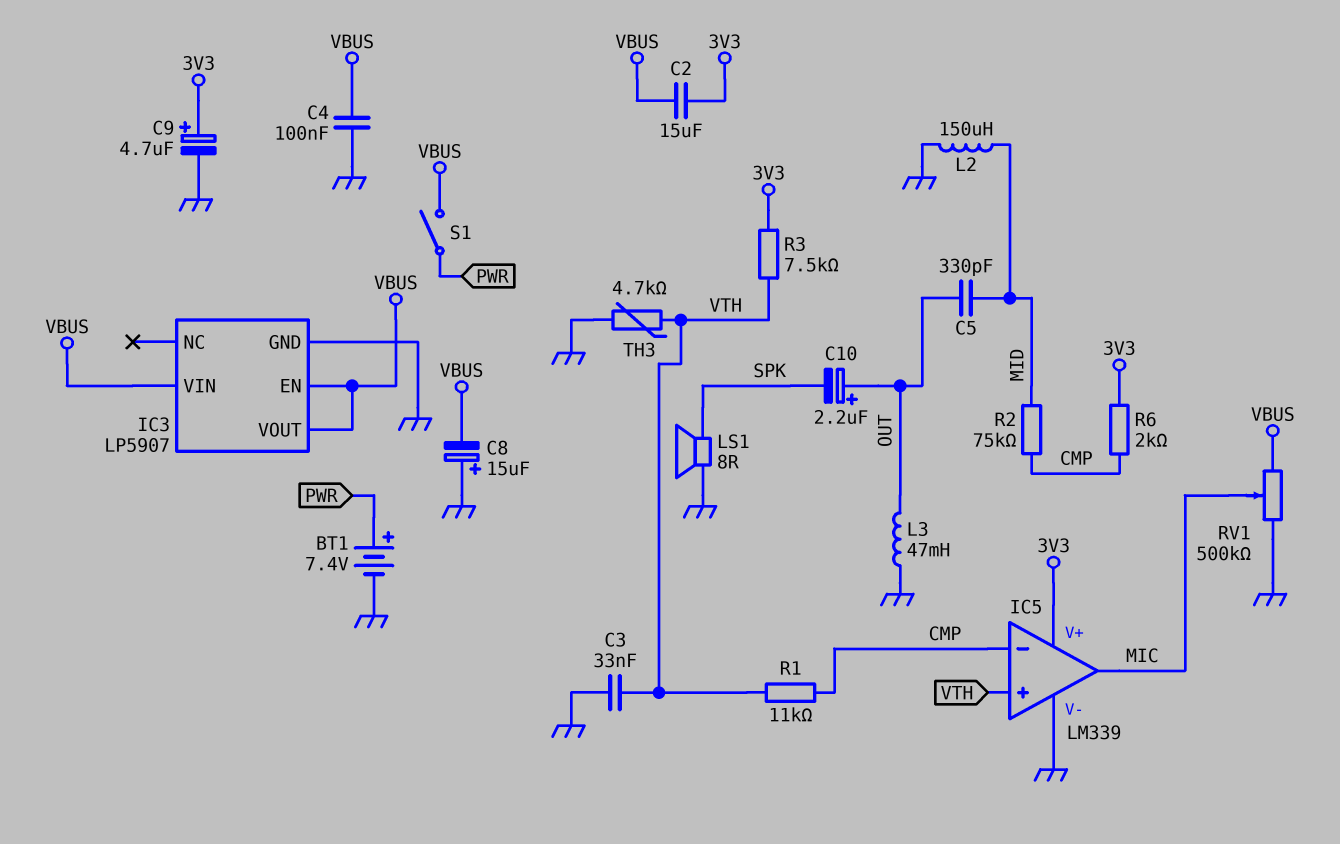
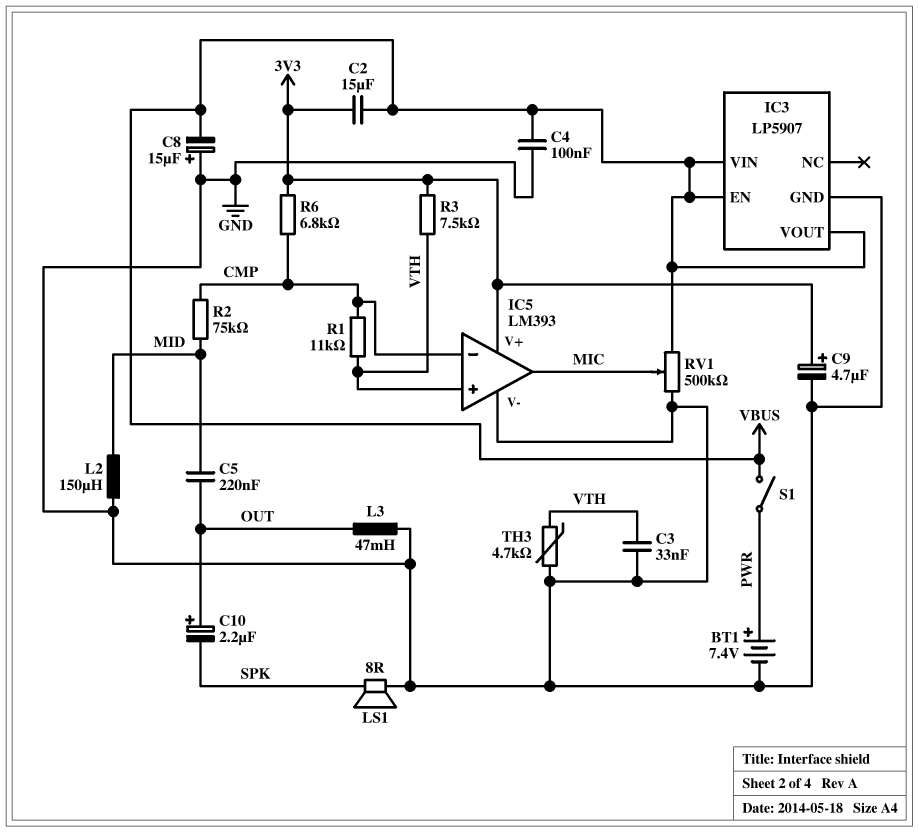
C5: 330pF (MID, OUT) -> 220nF (MID, OUT)
IC5: LM339 -> LM393
R6: 2k (3V3, CMP) -> 6.8k (3V3, CMP)

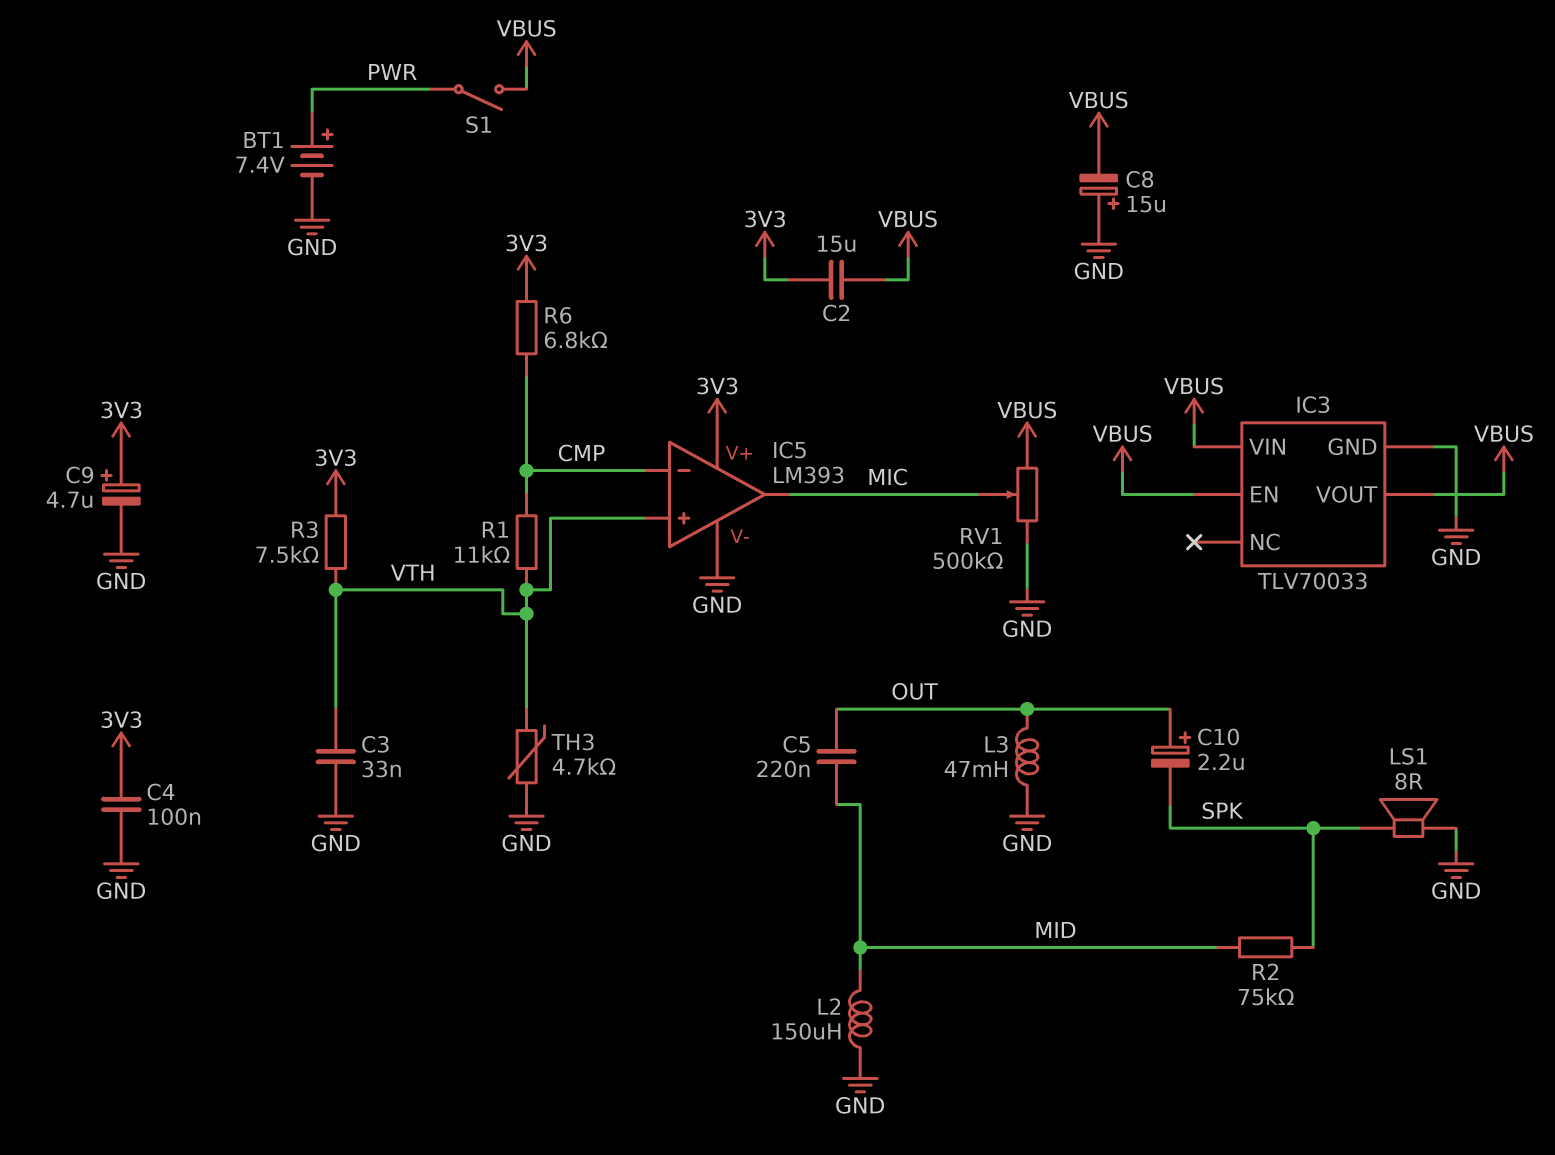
C4: 100nF (GND, VBUS) -> 100nF (3V3, GND)
IC3: LP5907 -> TLV70033
R2: 75k (CMP, MID) -> 75k (MID, SPK)

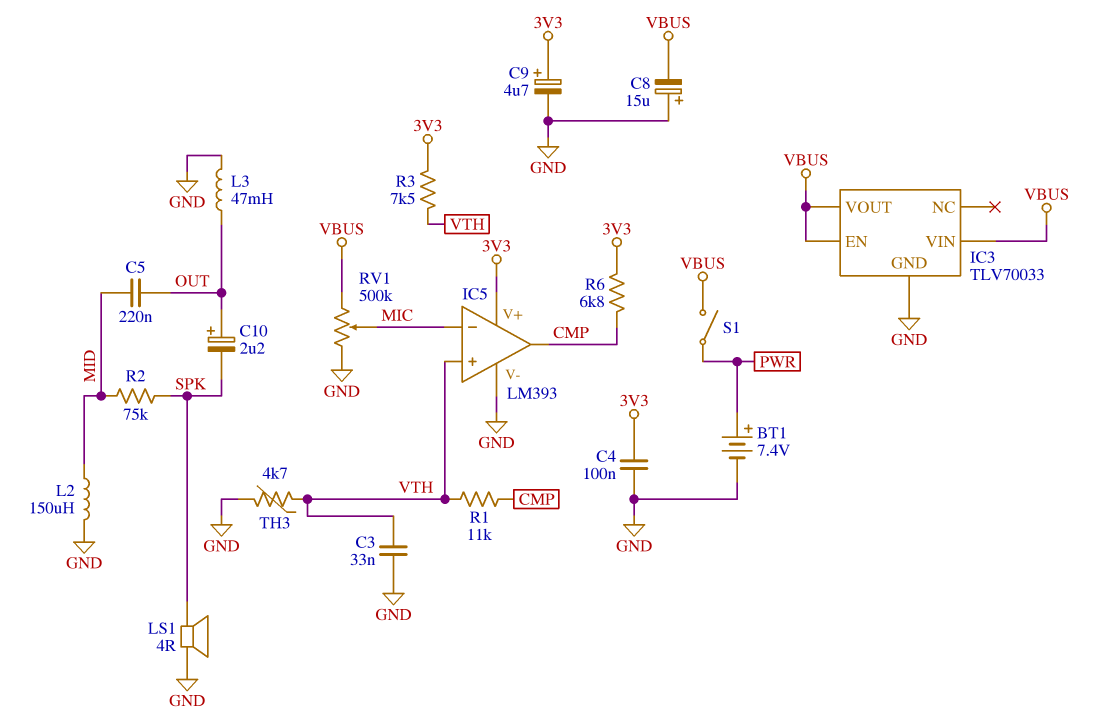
C2: 15uF (3V3, VBUS) -> none
IC5 pin in-: CMP -> MIC
IC5 pin out: MIC -> CMP
LS1: speaker 8R (GND, SPK) -> speaker 4R (GND, SPK)

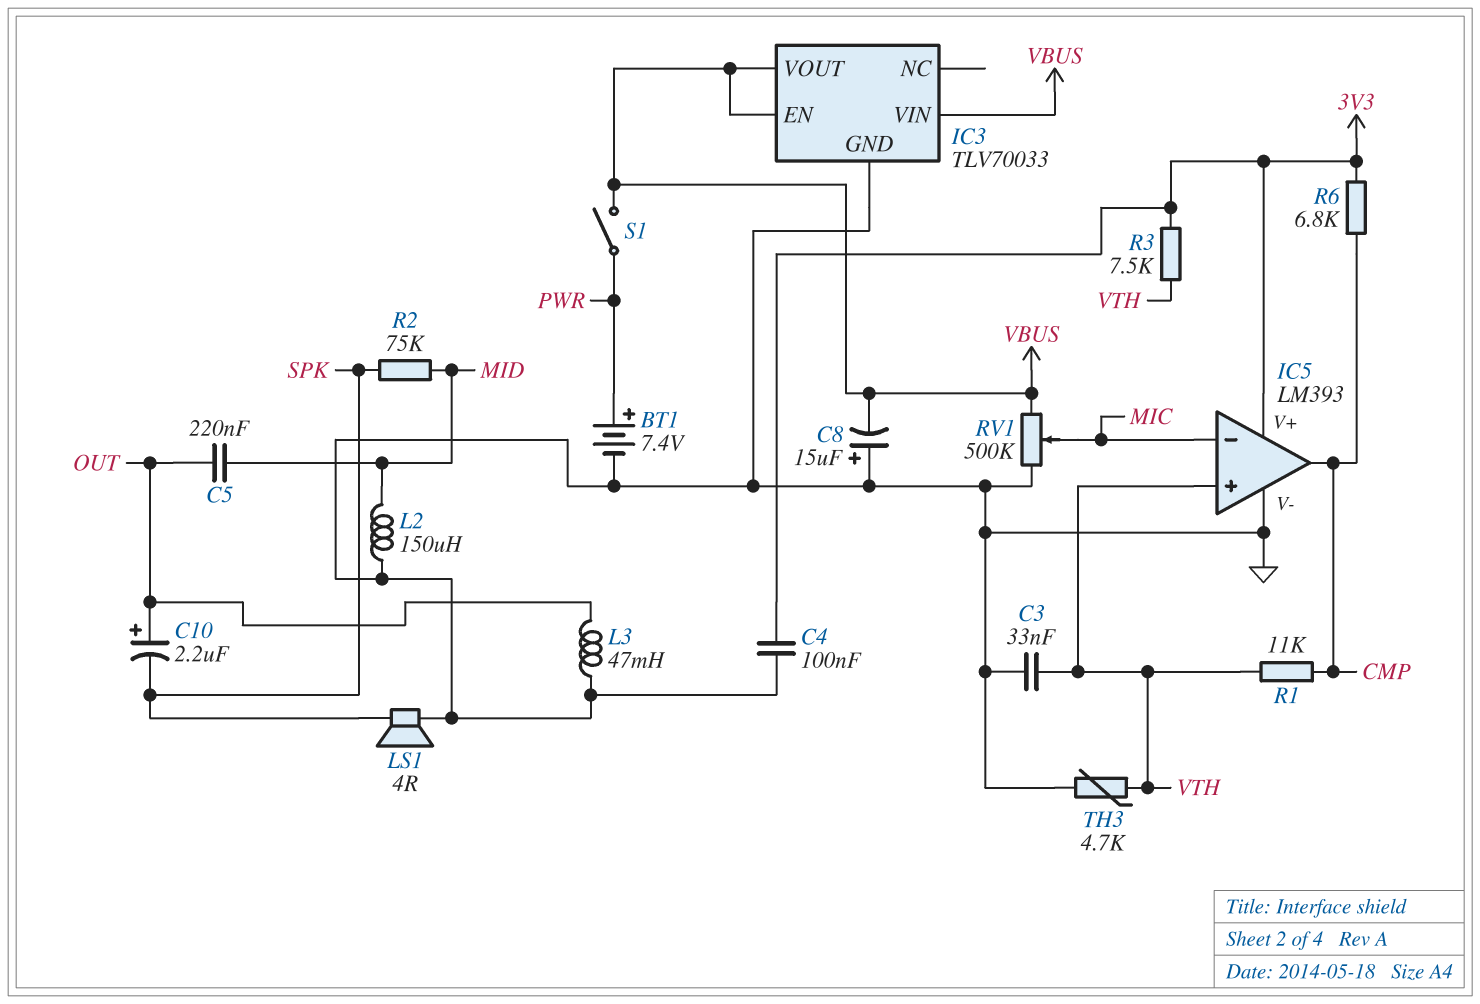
C9: 4.7uF (plus 3V3, minus GND) -> none

